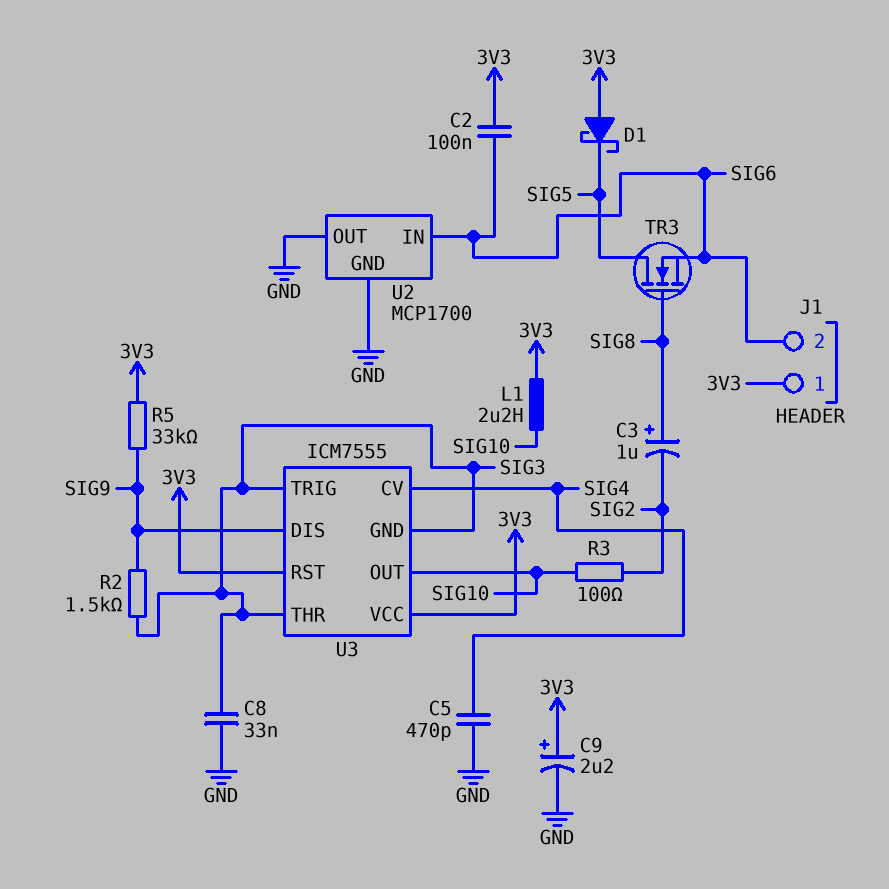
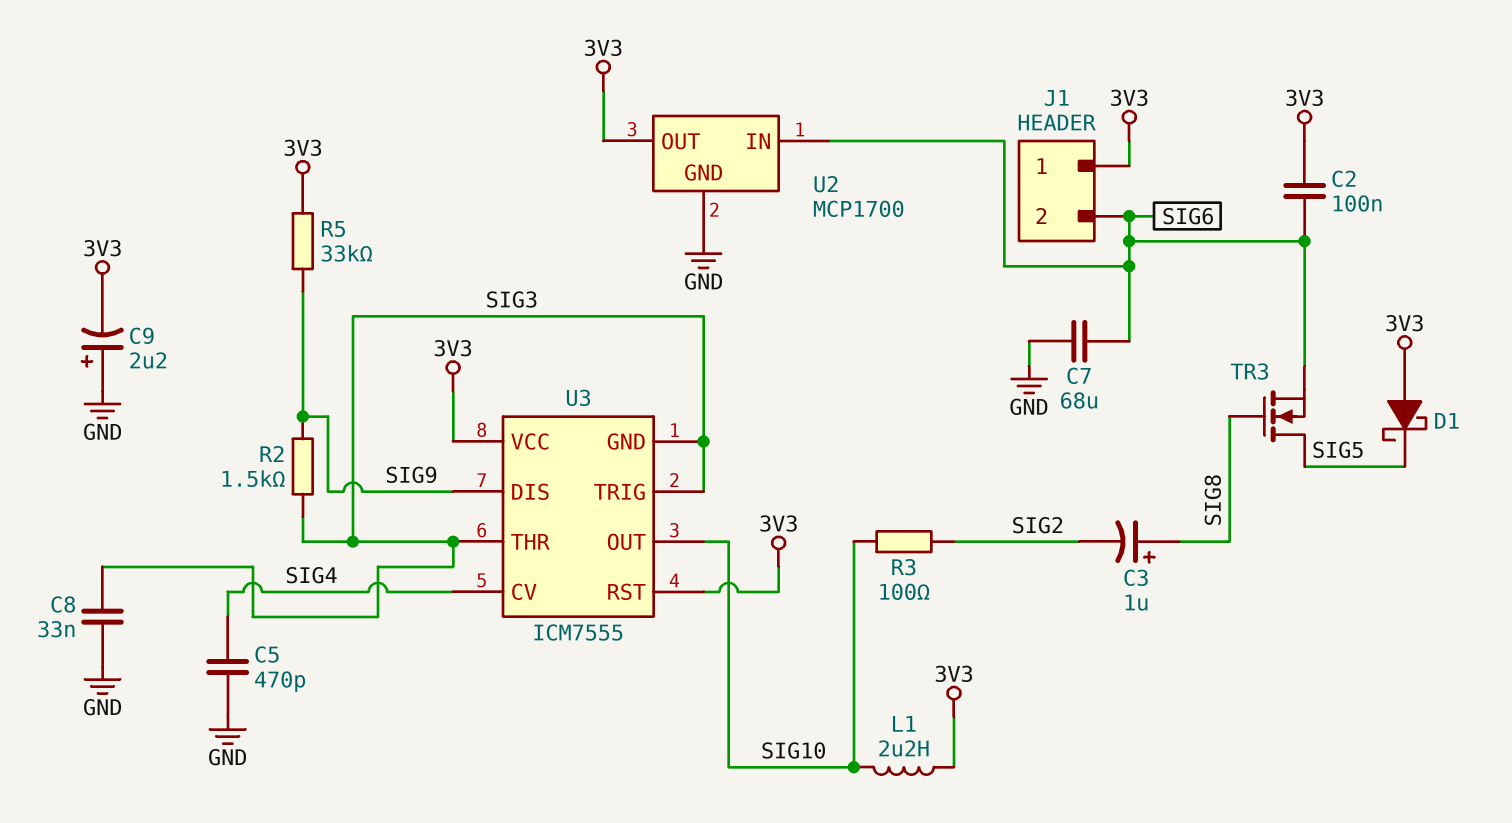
C7: none -> 68uF (GND, SIG6)
C9: 2.2uF (plus 3V3, minus GND) -> 2.2uF (plus GND, minus 3V3)
U2 pin OUT: GND -> 3V3

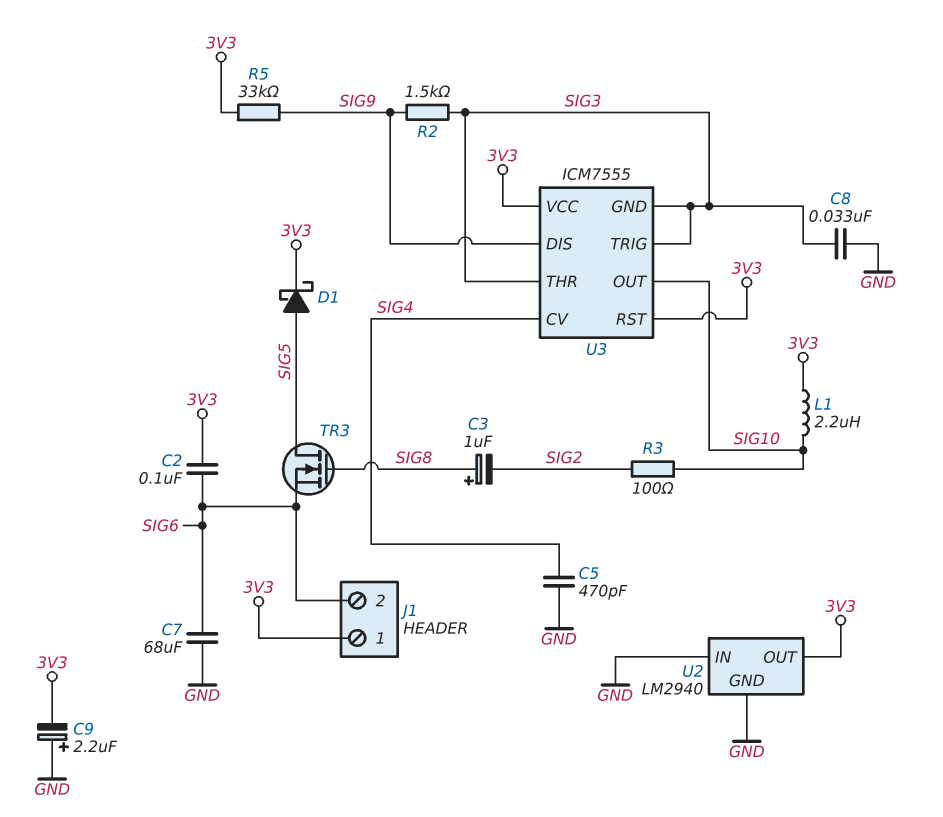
D1: schottky (A 3V3, K SIG5) -> schottky (A SIG5, K 3V3)
U2: MCP1700 -> LM2940
U2 pin IN: SIG6 -> GND

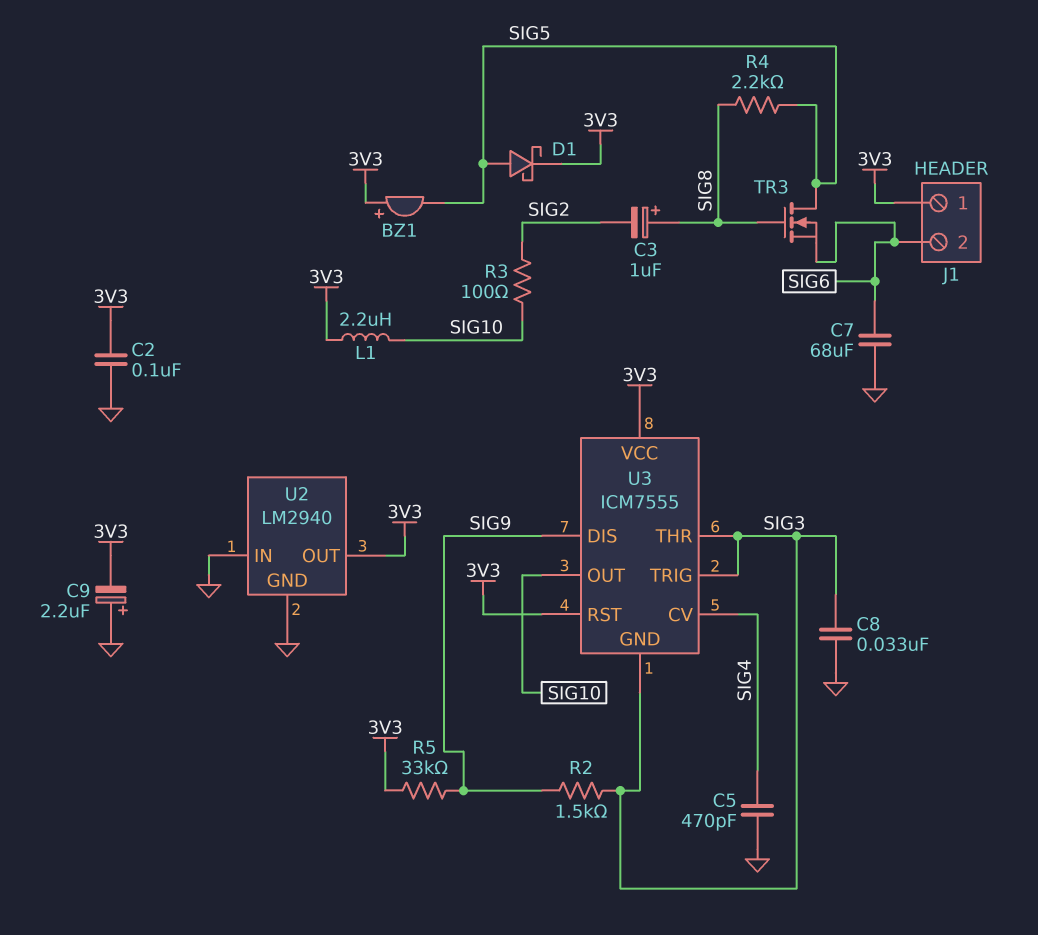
BZ1: none -> buzzer (plus 3V3, minus SIG5)
C2: 100nF (3V3, SIG6) -> 100nF (3V3, GND)
R4: none -> 2.2k (SIG5, SIG8)

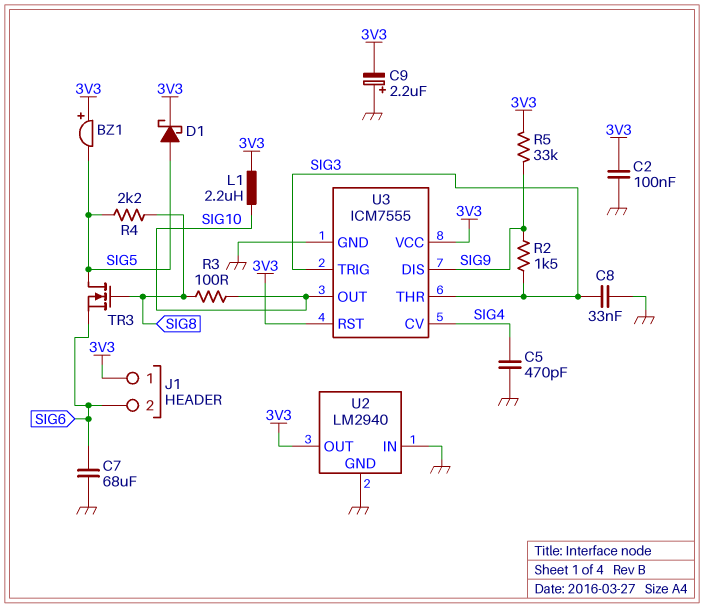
C3: 1uF (plus SIG8, minus SIG2) -> none
R3: 100 (SIG2, SIG10) -> 100 (SIG8, SIG10)
U3 pin GND: SIG3 -> GND

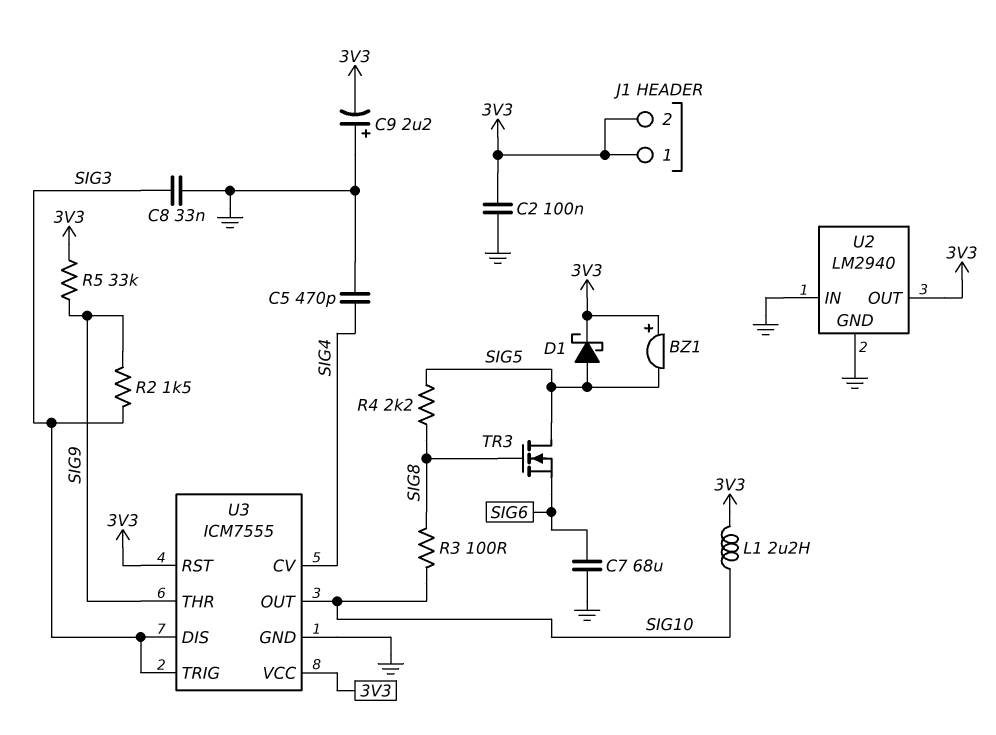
J1 pin 2: SIG6 -> 3V3
U3 pin DIS: SIG9 -> SIG3
U3 pin THR: SIG3 -> SIG9

